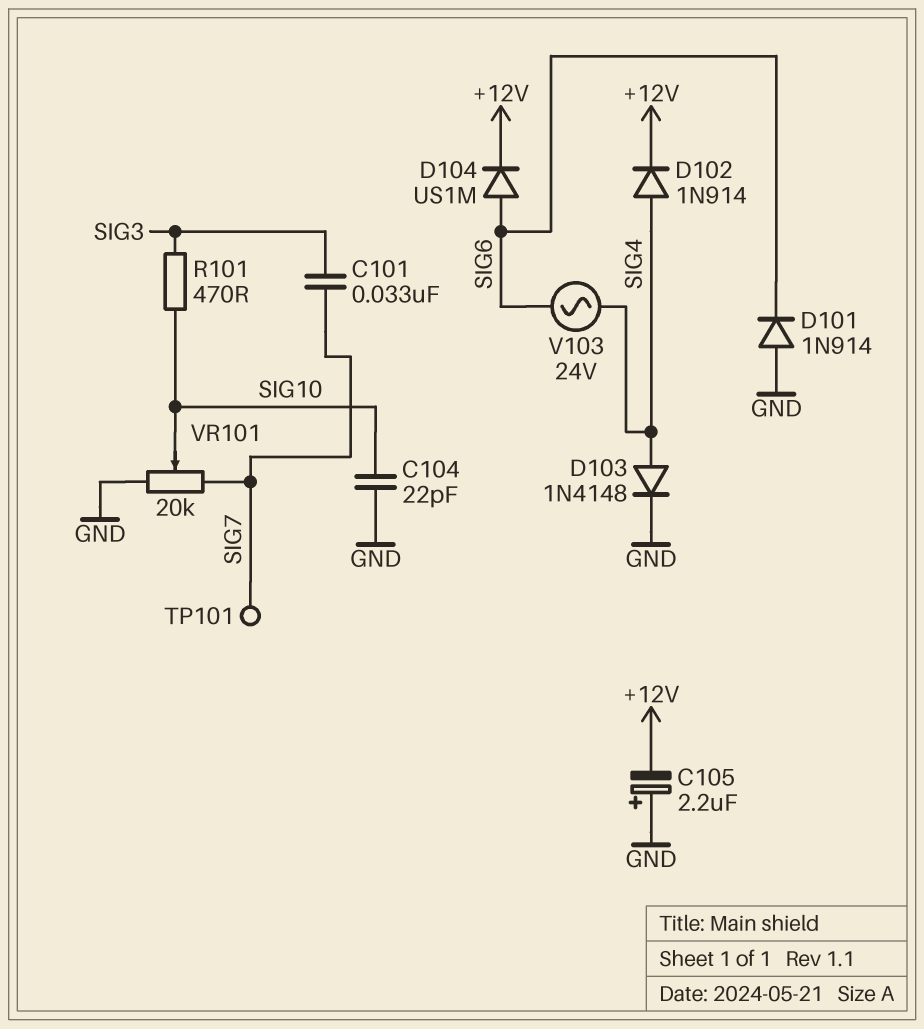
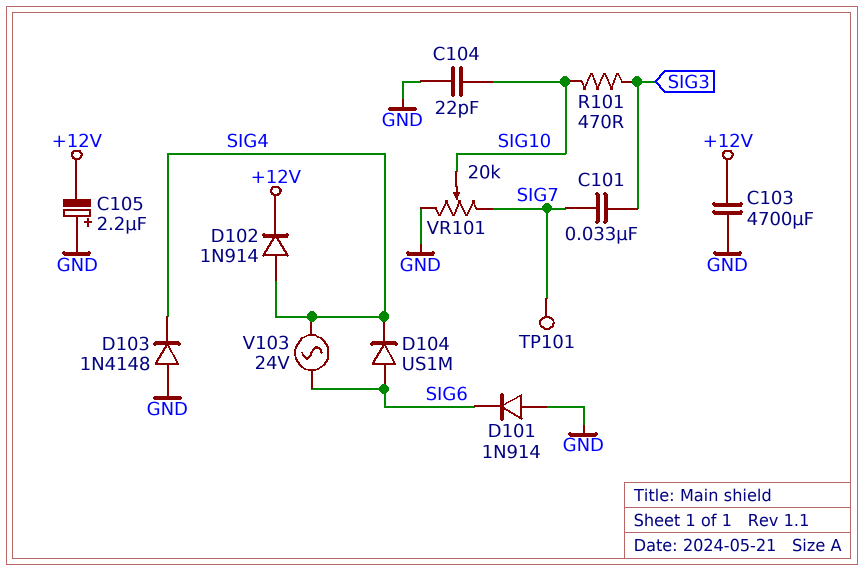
C103: none -> 4700uF (+12V, GND)
D103: diode 1N4148 (A SIG4, K GND) -> diode 1N4148 (A GND, K SIG4)
D104: diode US1M (A SIG6, K +12V) -> diode US1M (A SIG6, K SIG4)

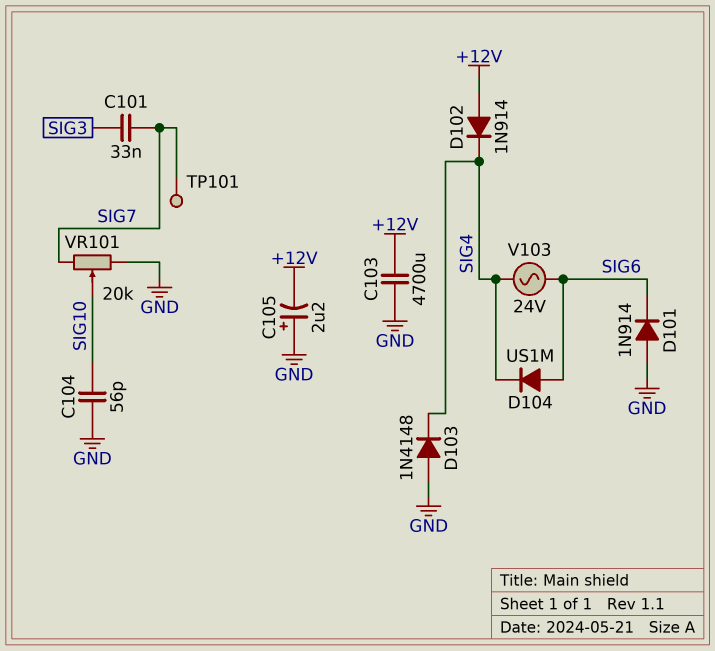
C104: 22pF (GND, SIG10) -> 56pF (GND, SIG10)
D102: diode 1N914 (A SIG4, K +12V) -> diode 1N914 (A +12V, K SIG4)
R101: 470 (SIG3, SIG10) -> none

